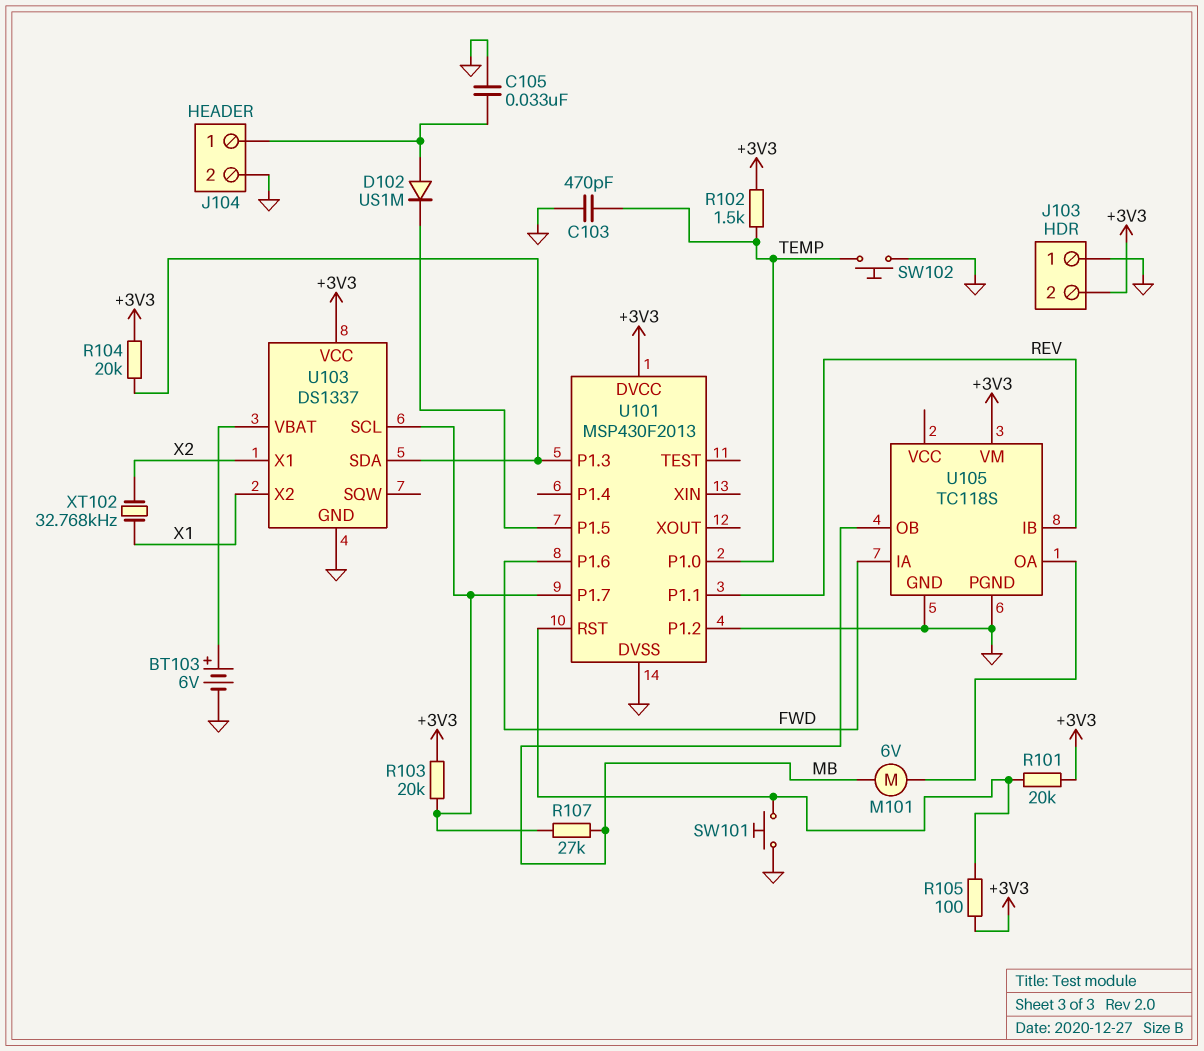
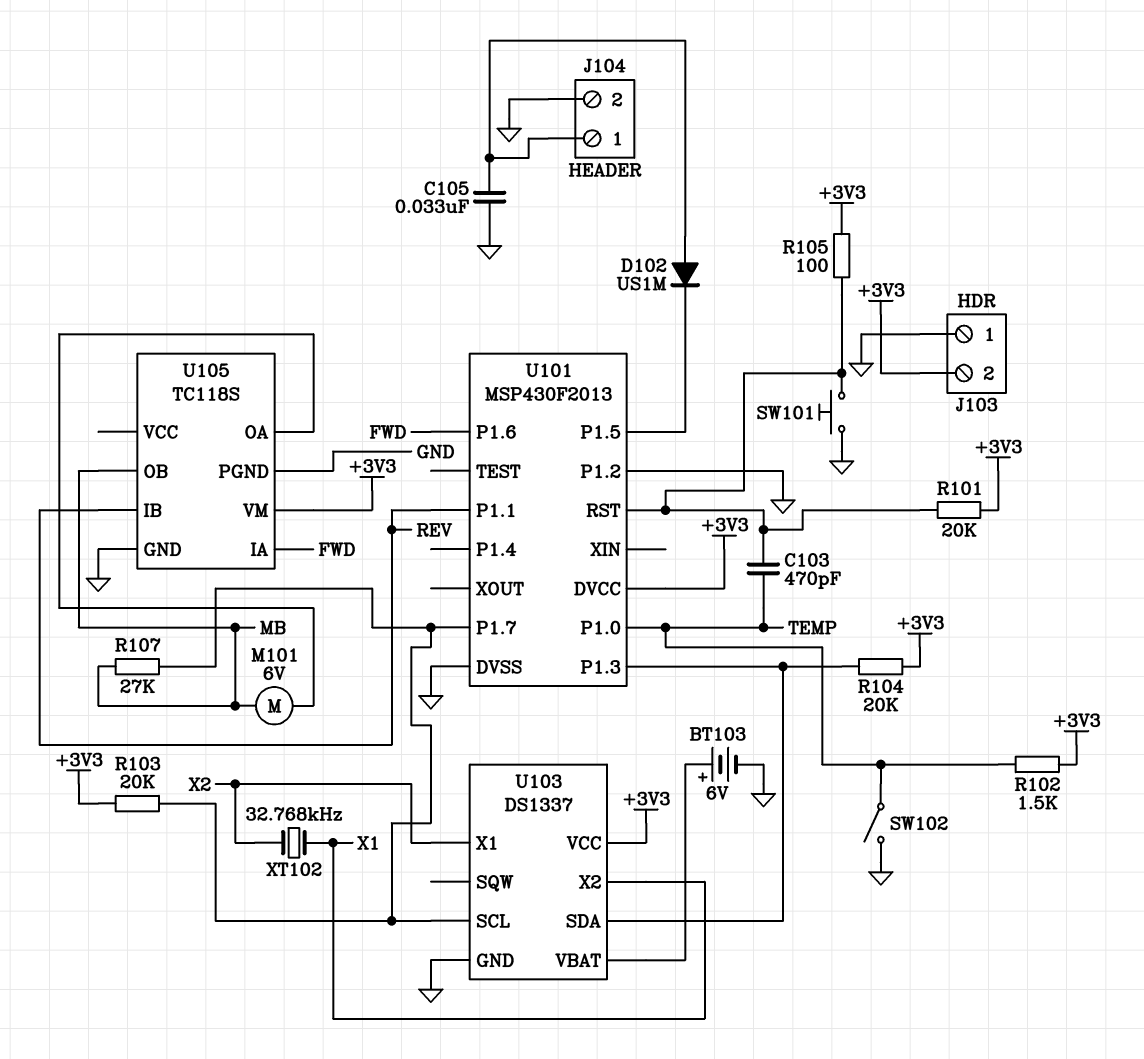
C103: 470pF (GND, TEMP) -> 470pF (TEMP, U101/RST)
SW102: button (GND, TEMP) -> switch (GND, TEMP)

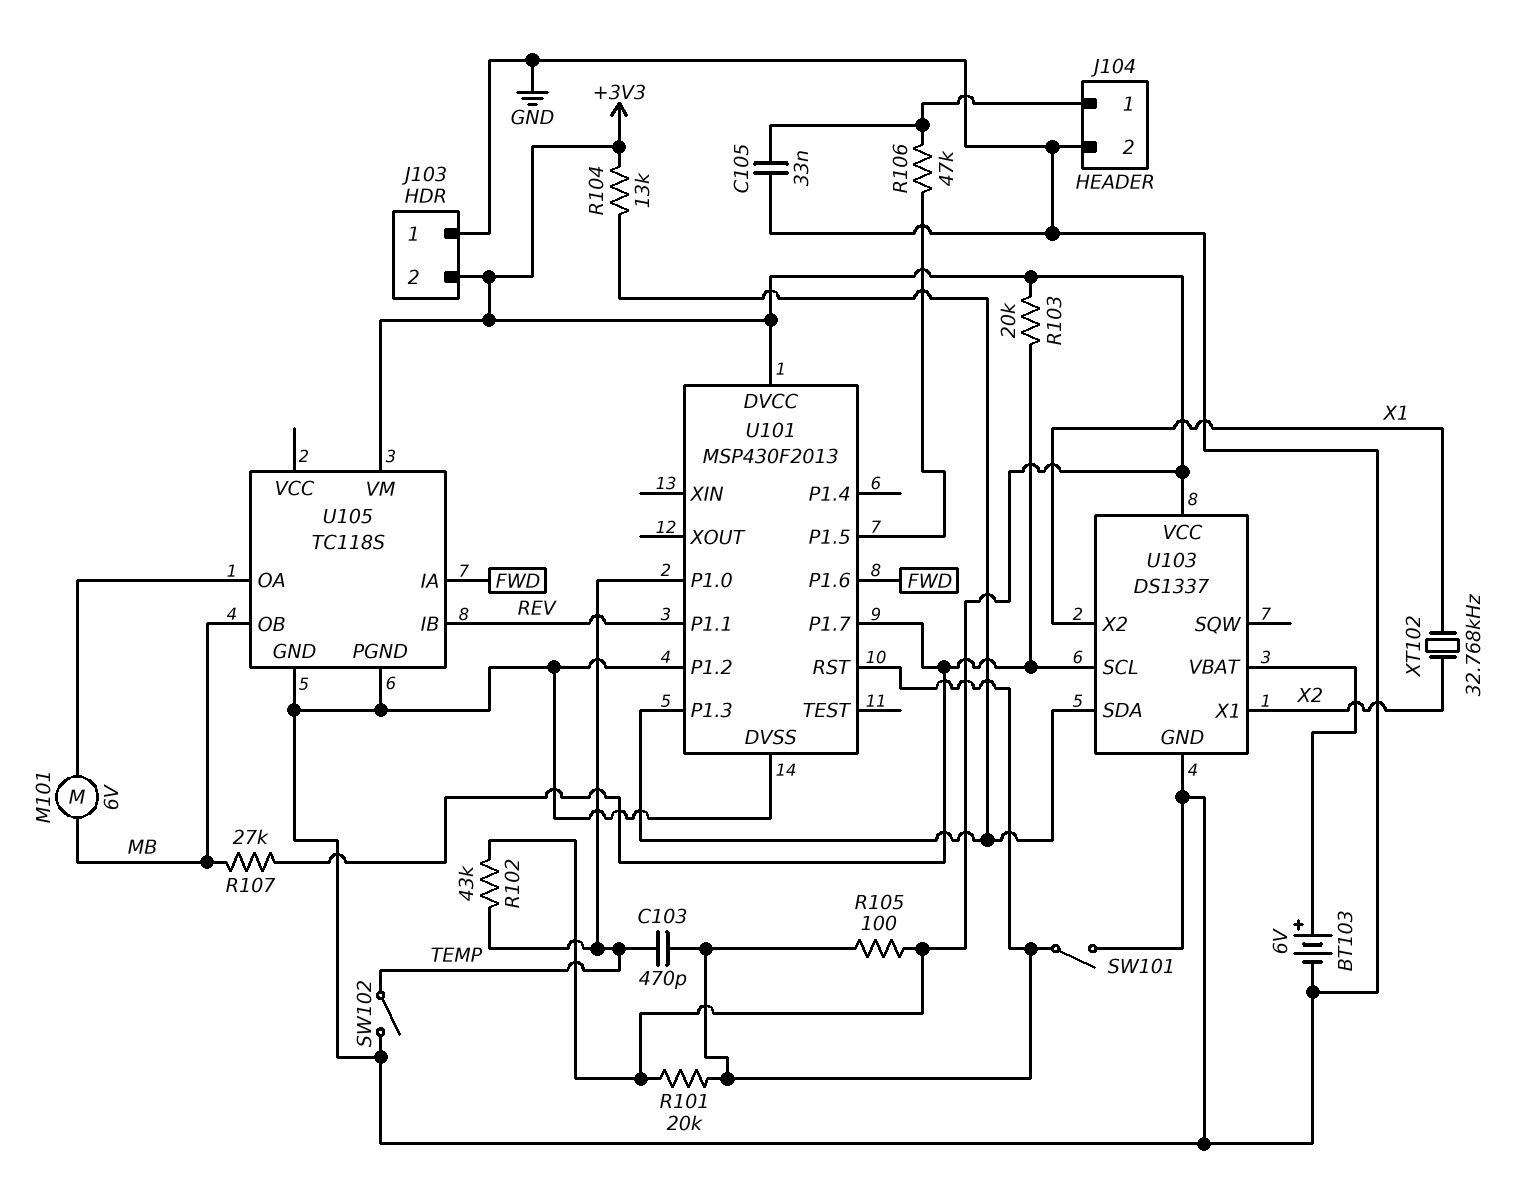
D102: diode US1M (A J104/1, K U101/P1.5) -> none
R102: 1.5k (+3V3, TEMP) -> 43k (+3V3, TEMP)
R104: 20k (+3V3, U101/P1.3) -> 13k (+3V3, U101/P1.3)
R106: none -> 47k (J104/1, U101/P1.5)
SW101: button (GND, U101/RST) -> switch (GND, U101/RST)

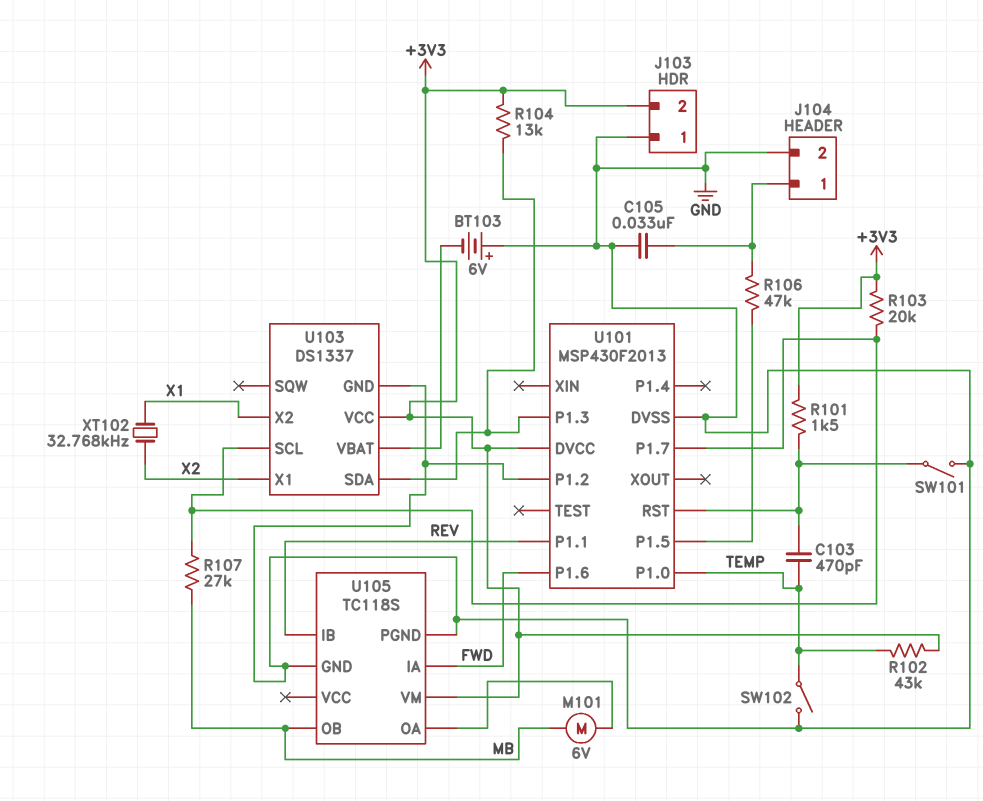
BT103: 6V (plus U103/VBAT, minus GND) -> 6V (plus GND, minus U103/VBAT)
R101: 20k (+3V3, U101/RST) -> 1.5k (+3V3, U101/RST)
R105: 100 (+3V3, U101/RST) -> none

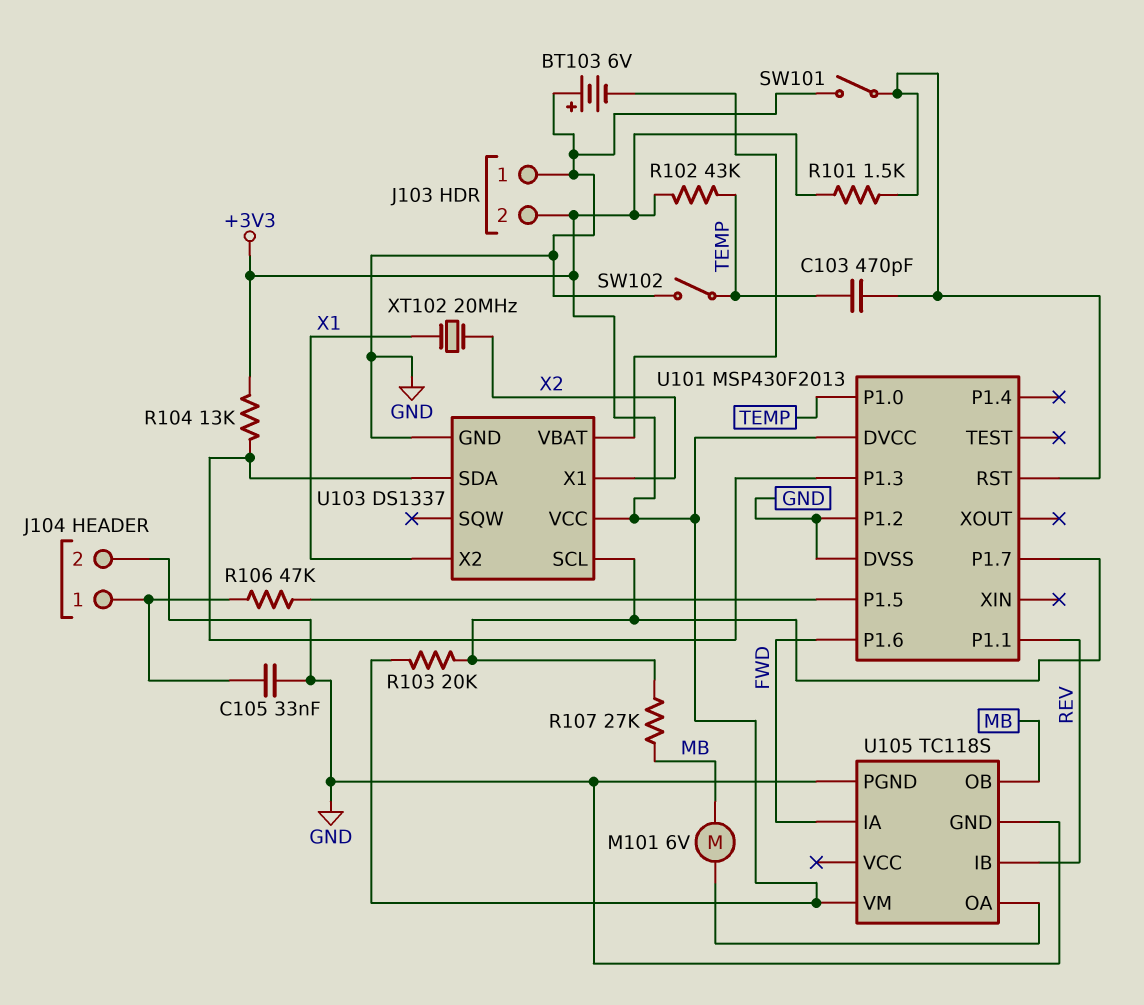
XT102: 32.768kHz (X1, X2) -> 20MHz (X1, X2)

